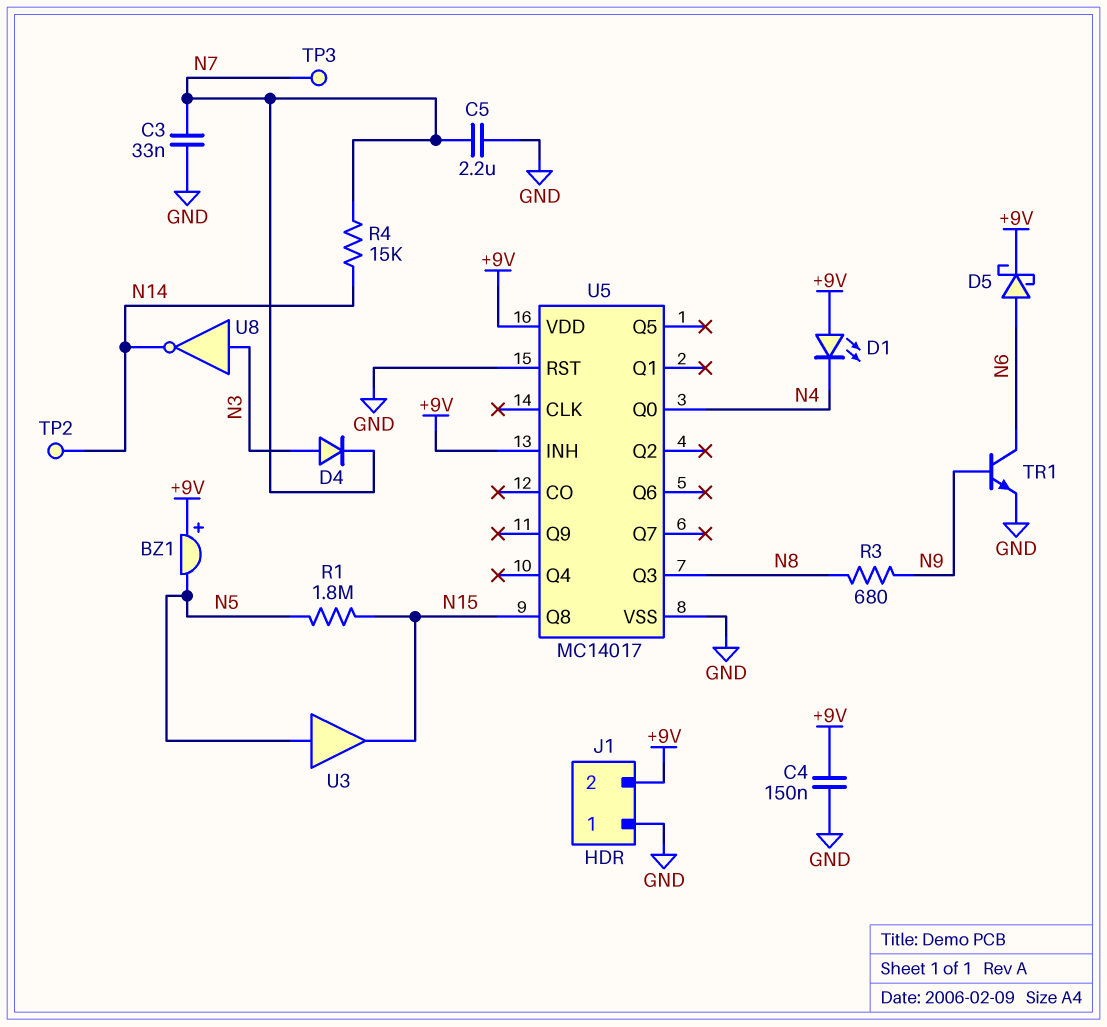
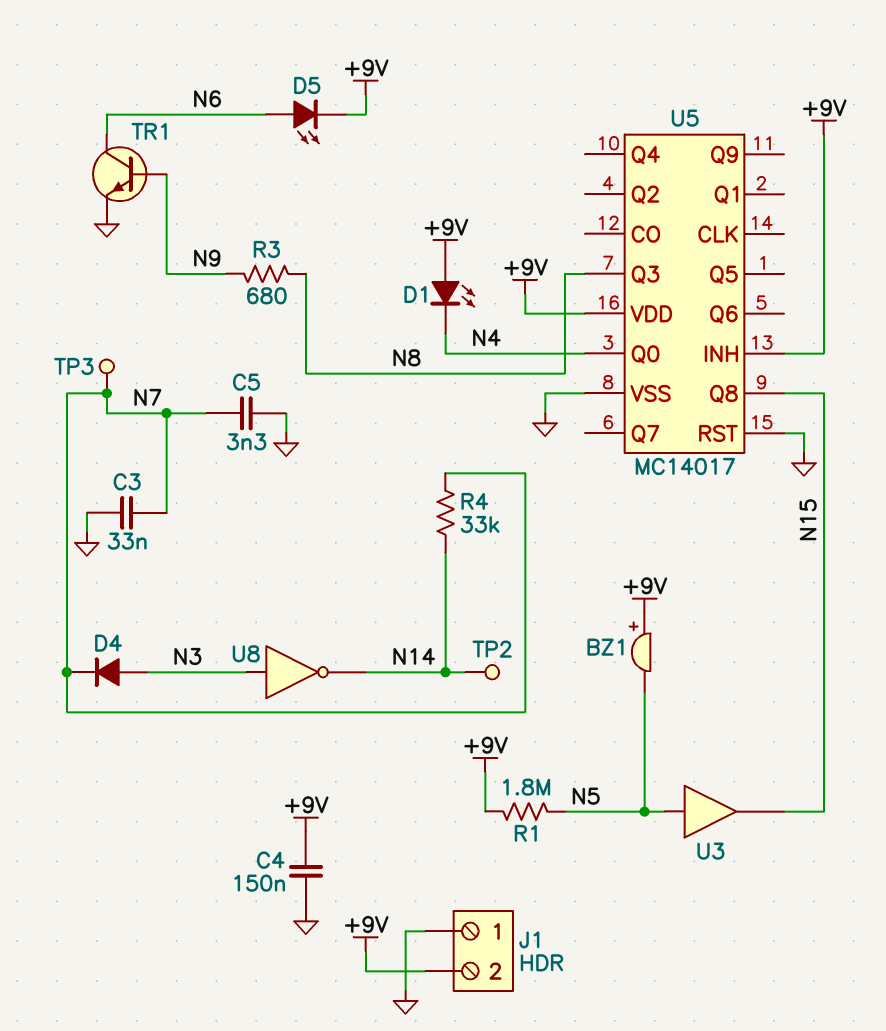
C5: 2.2uF (GND, N7) -> 3.3nF (GND, N7)
D5: schottky (A N6, K +9V) -> LED (A N6, K +9V)
R1: 1.8M (N5, N15) -> 1.8M (+9V, N5)
R4: 15k (N7, N14) -> 33k (N7, N14)

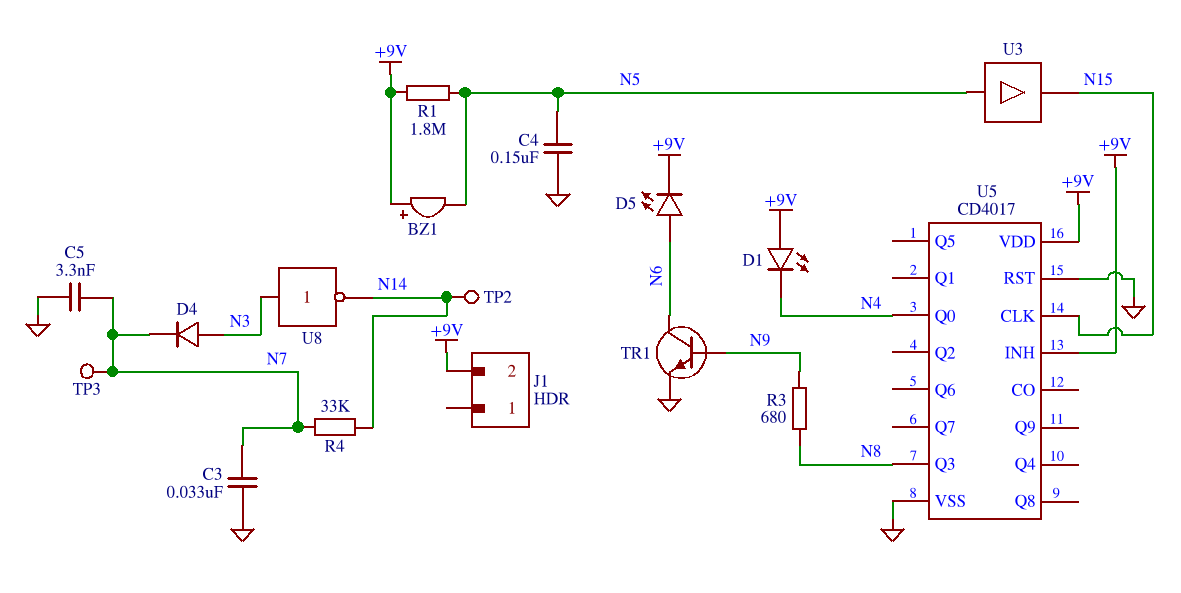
C4: 150nF (+9V, GND) -> 150nF (GND, N5)
J1 pin 1: GND -> none
U5: MC14017 -> CD4017
U5 pin CLK: none -> N15
U5 pin Q8: N15 -> none

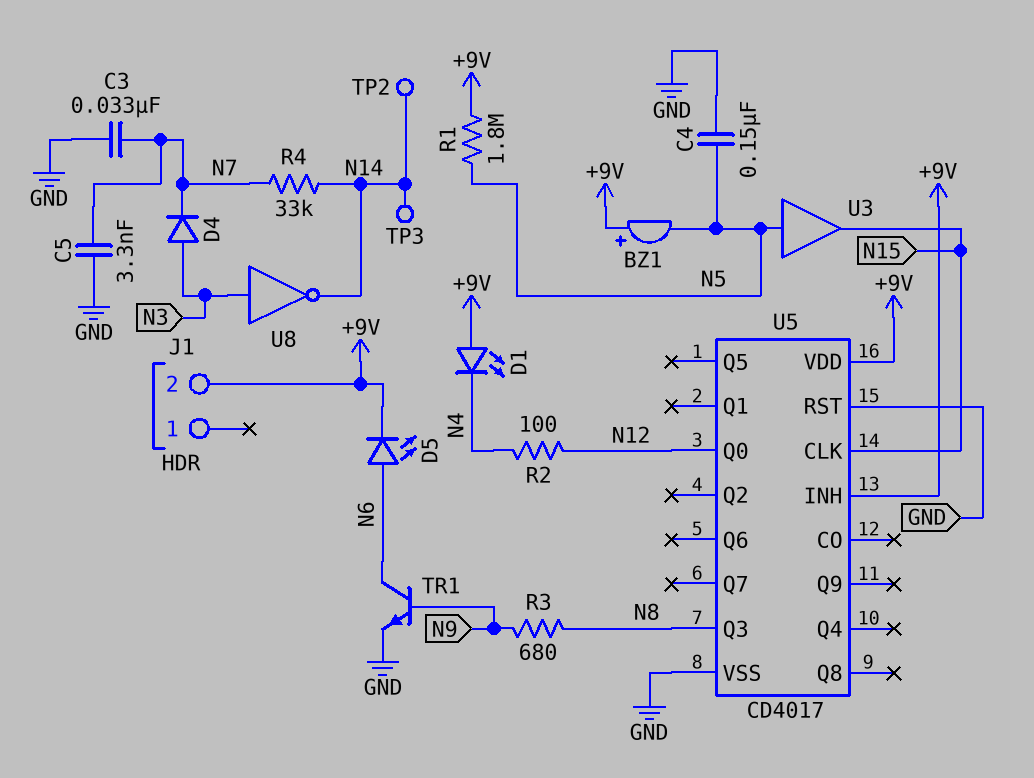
R2: none -> 100 (N4, N12)
TP3: test point (N7) -> test point (N14)
U5 pin Q0: N4 -> N12

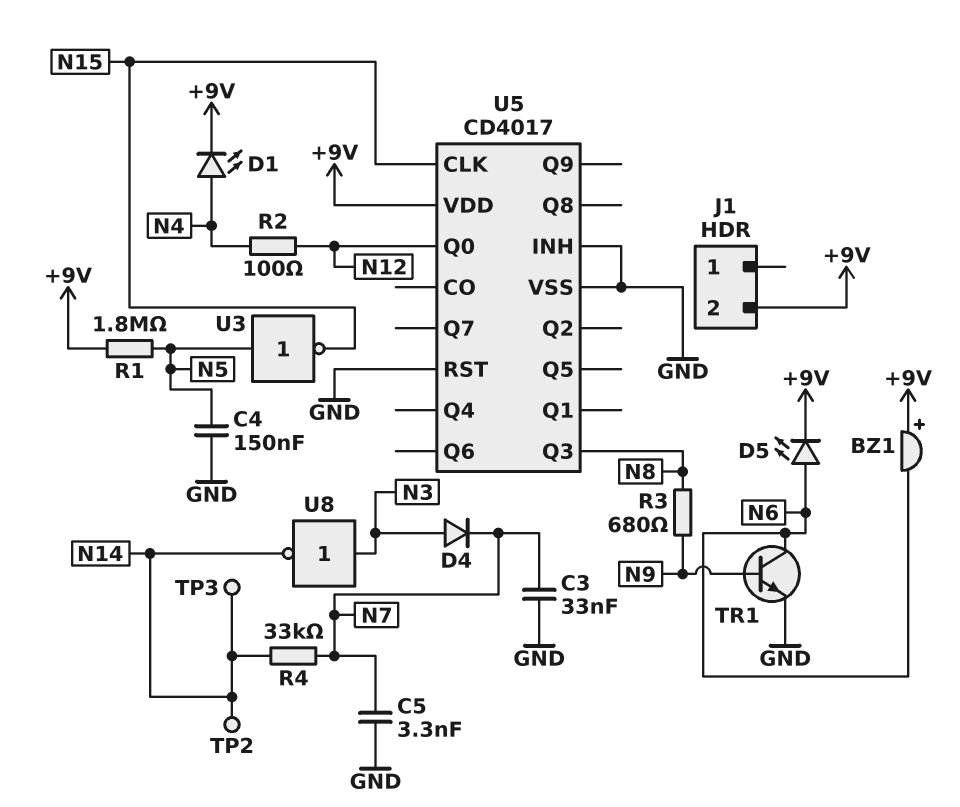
BZ1: buzzer (plus +9V, minus N5) -> buzzer (plus +9V, minus N6)
D1: LED (A +9V, K N4) -> LED (A N4, K +9V)
U3: buffer (in N5, out N15) -> NOT (in N5, out N15)
U5 pin INH: +9V -> GND

